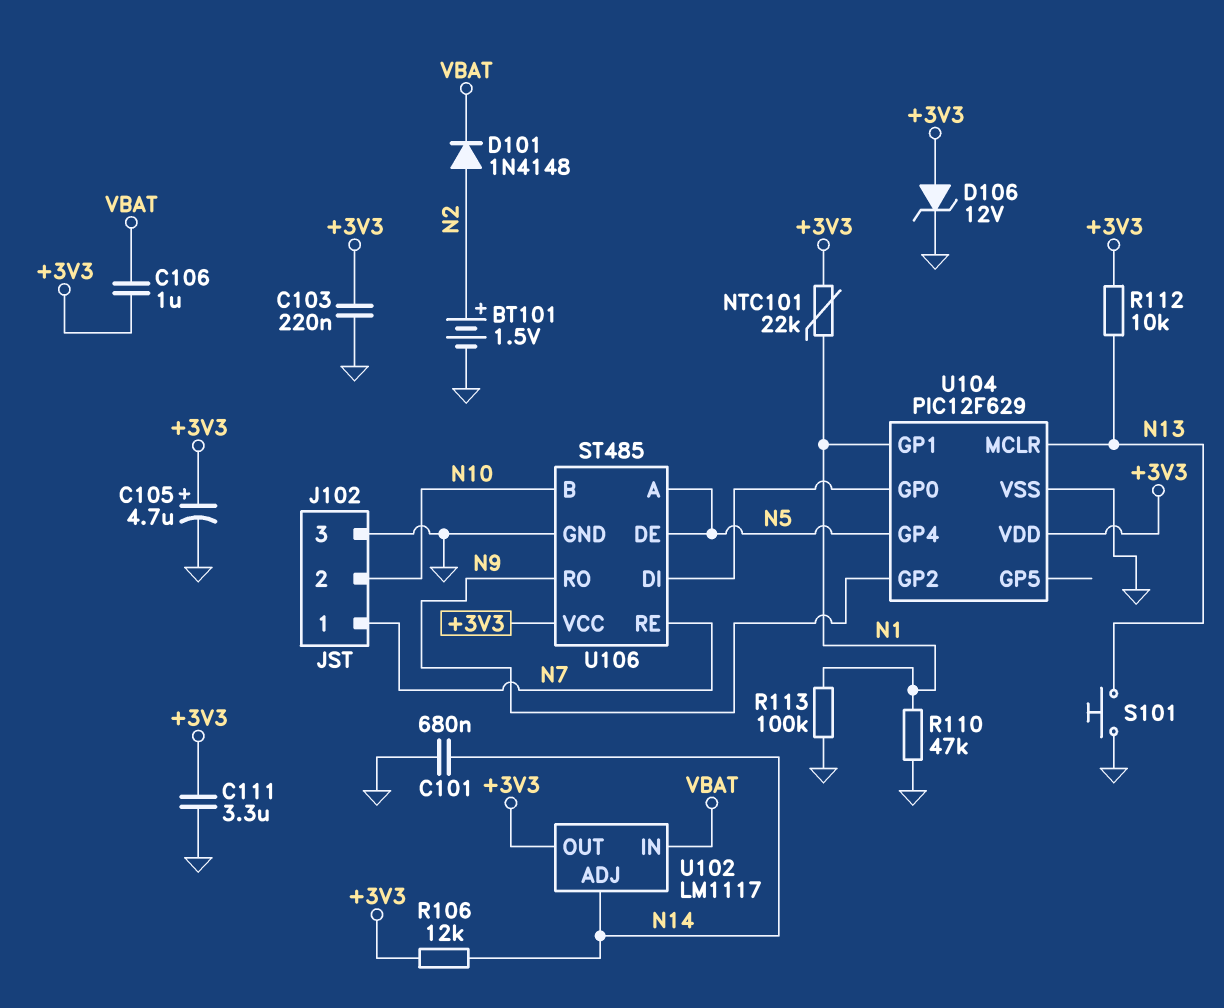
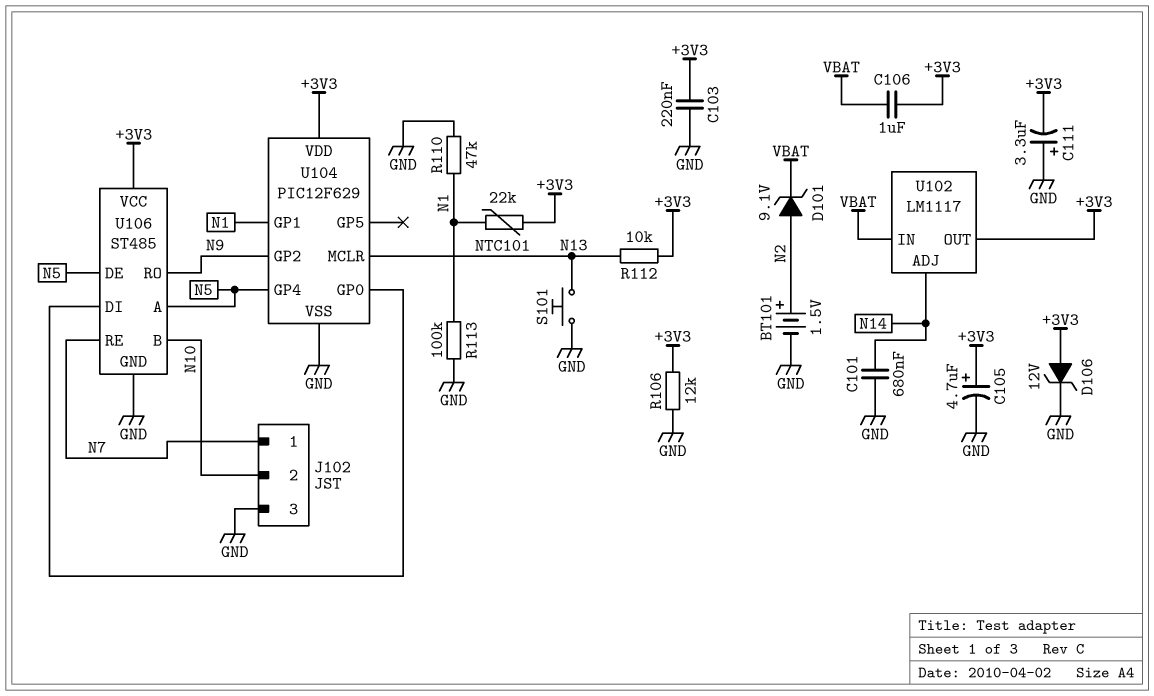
C111: 3.3uF (+3V3, GND) -> 3.3uF (plus GND, minus +3V3)
D101: diode 1N4148 (A N2, K VBAT) -> zener 9.1V (A N2, K VBAT)
R106: 12k (+3V3, N14) -> 12k (+3V3, GND)

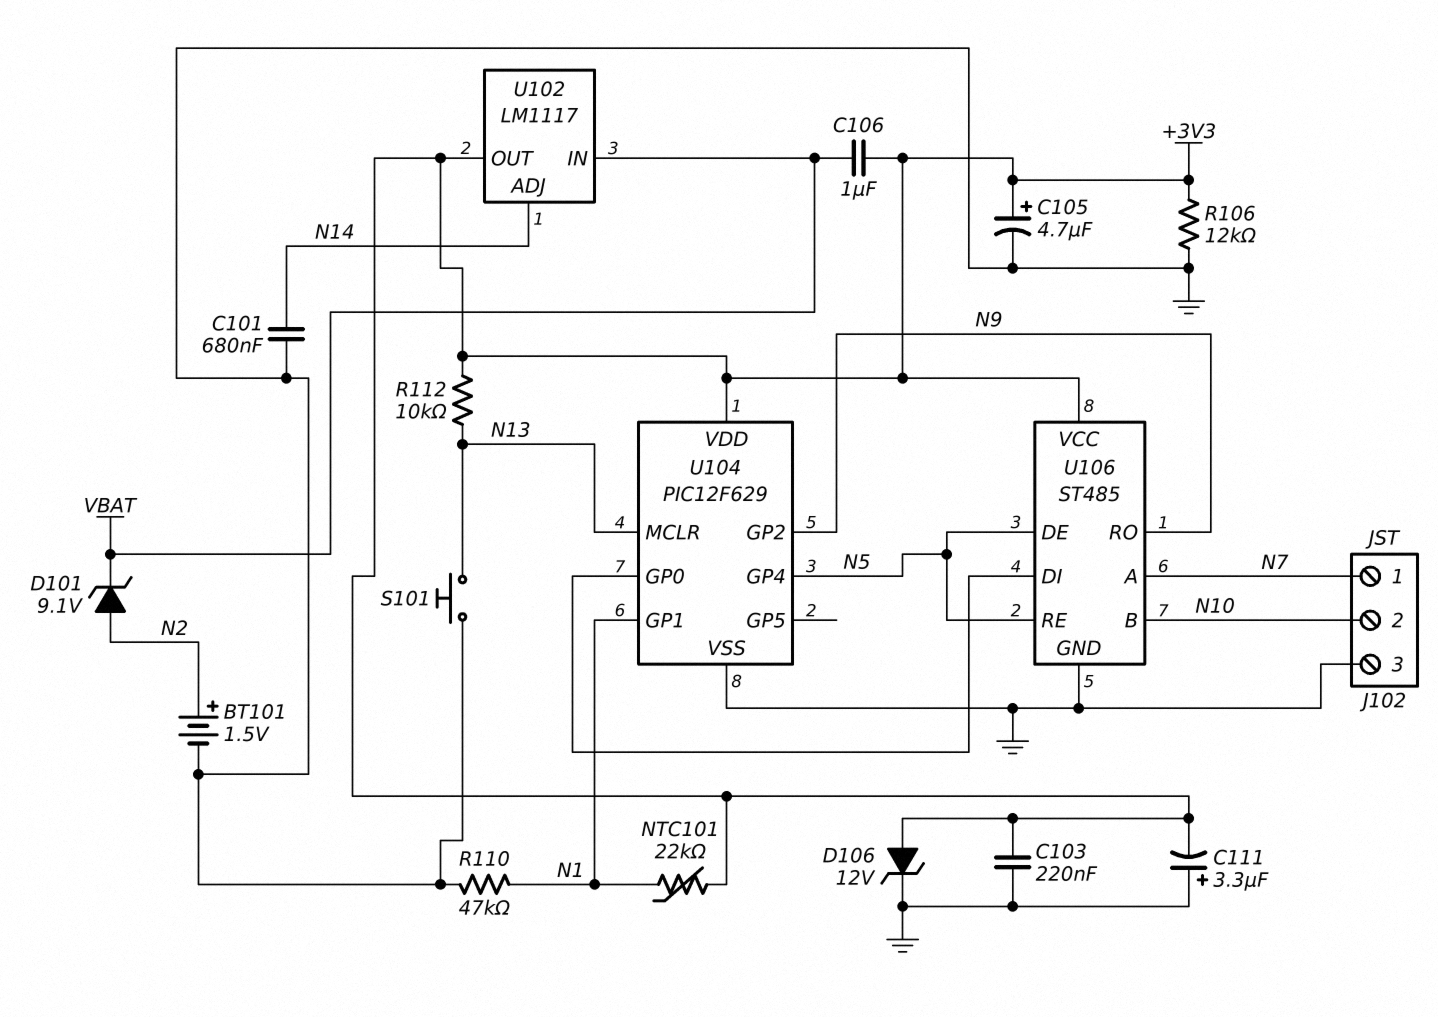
R113: 100k (GND, N1) -> none
U106 pin A: N5 -> N7
U106 pin RE: N7 -> N5

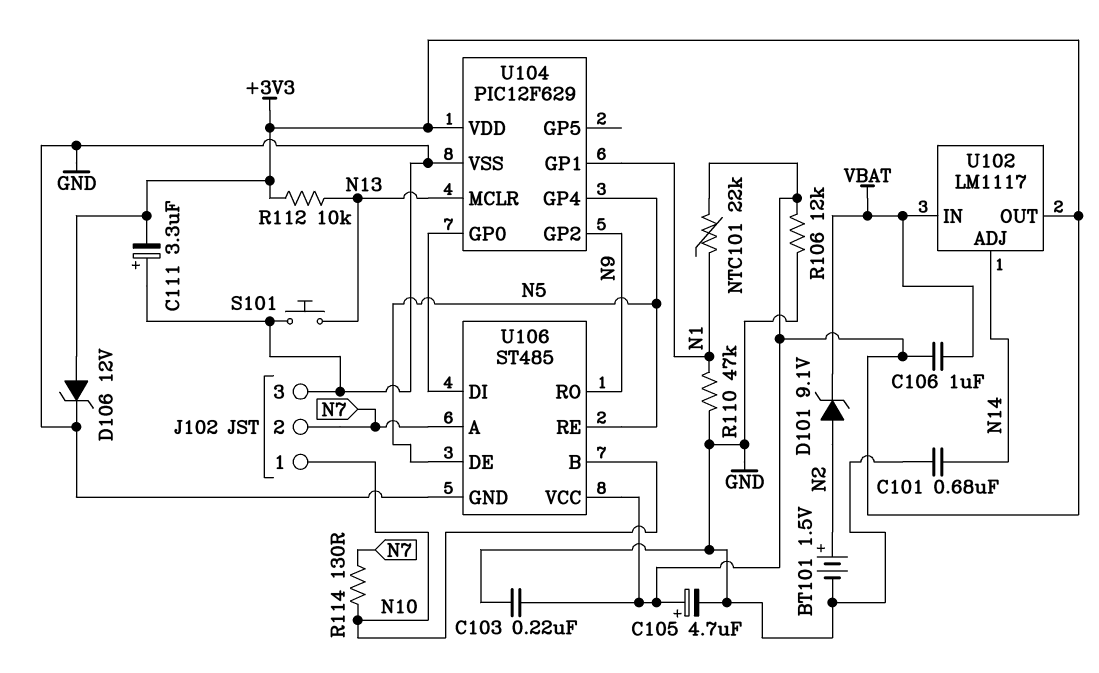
J102 pin 1: N7 -> N10
J102 pin 2: N10 -> N7
R114: none -> 130 (N7, N10)

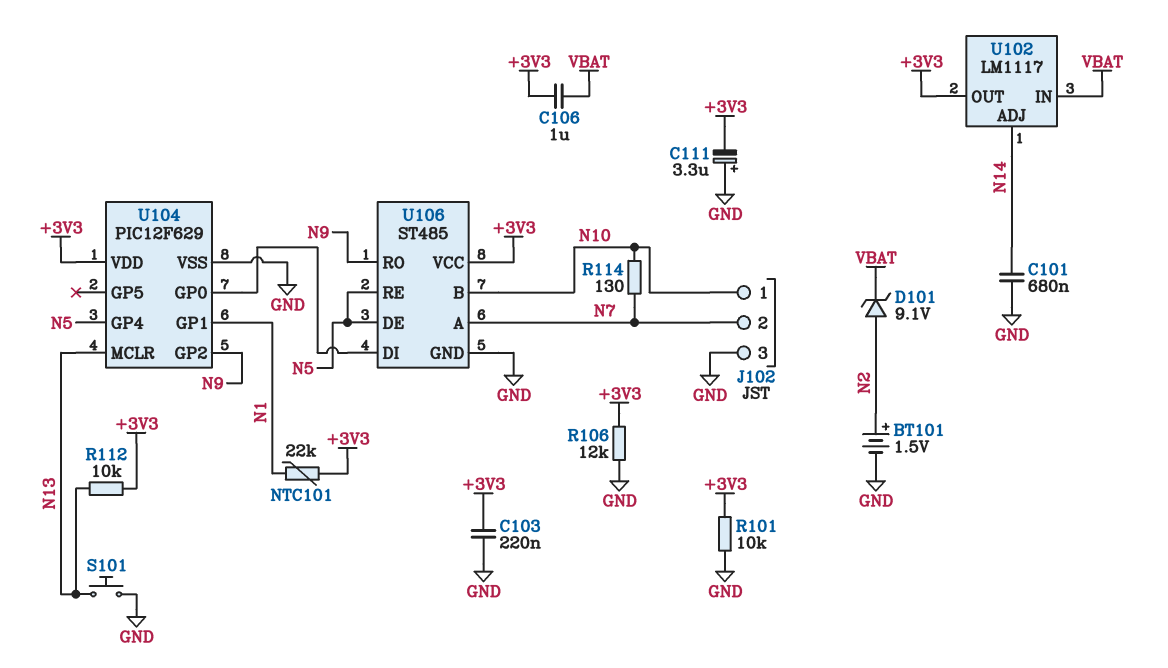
C105: 4.7uF (plus +3V3, minus GND) -> none
D106: zener 12V (A +3V3, K GND) -> none
R101: none -> 10k (+3V3, GND)
R110: 47k (GND, N1) -> none

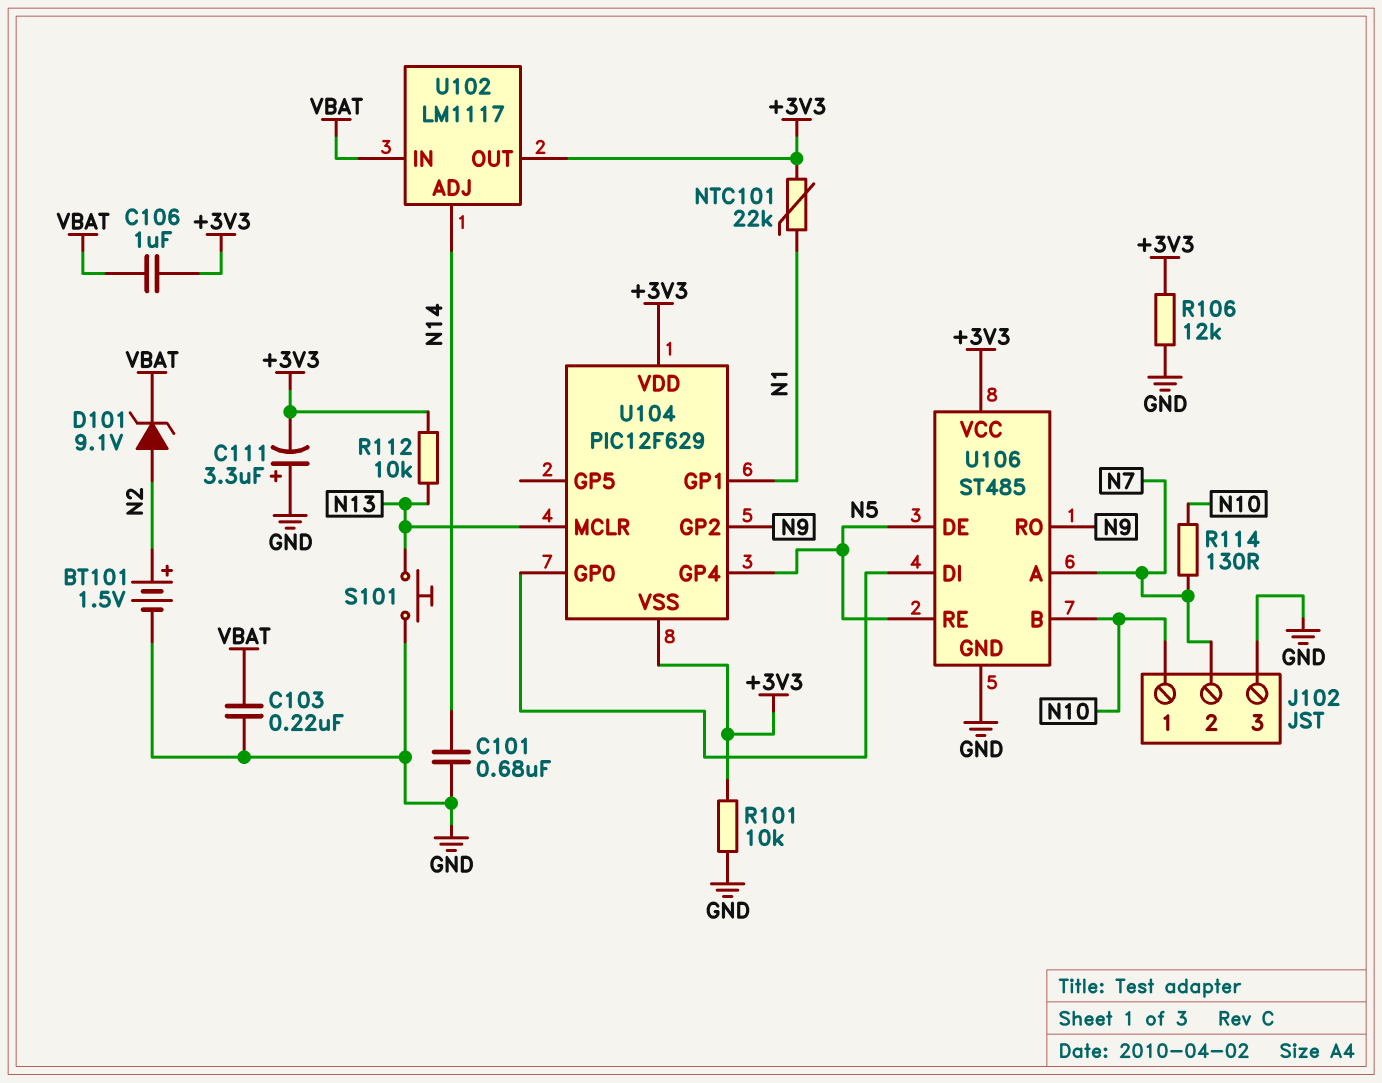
C103: 220nF (+3V3, GND) -> 220nF (GND, VBAT)
U104 pin VSS: GND -> +3V3

